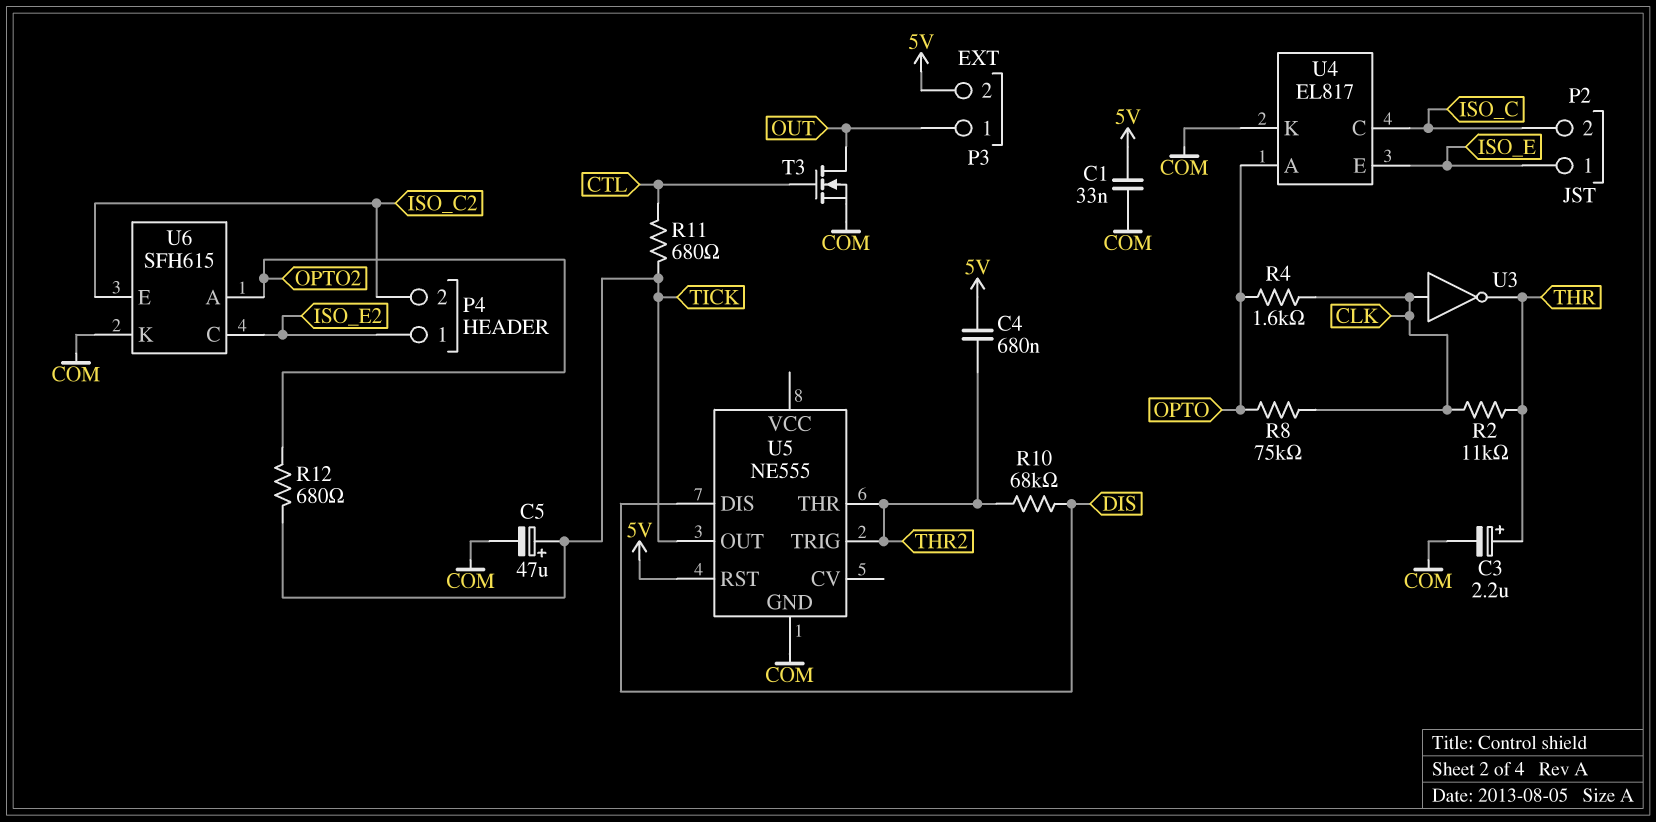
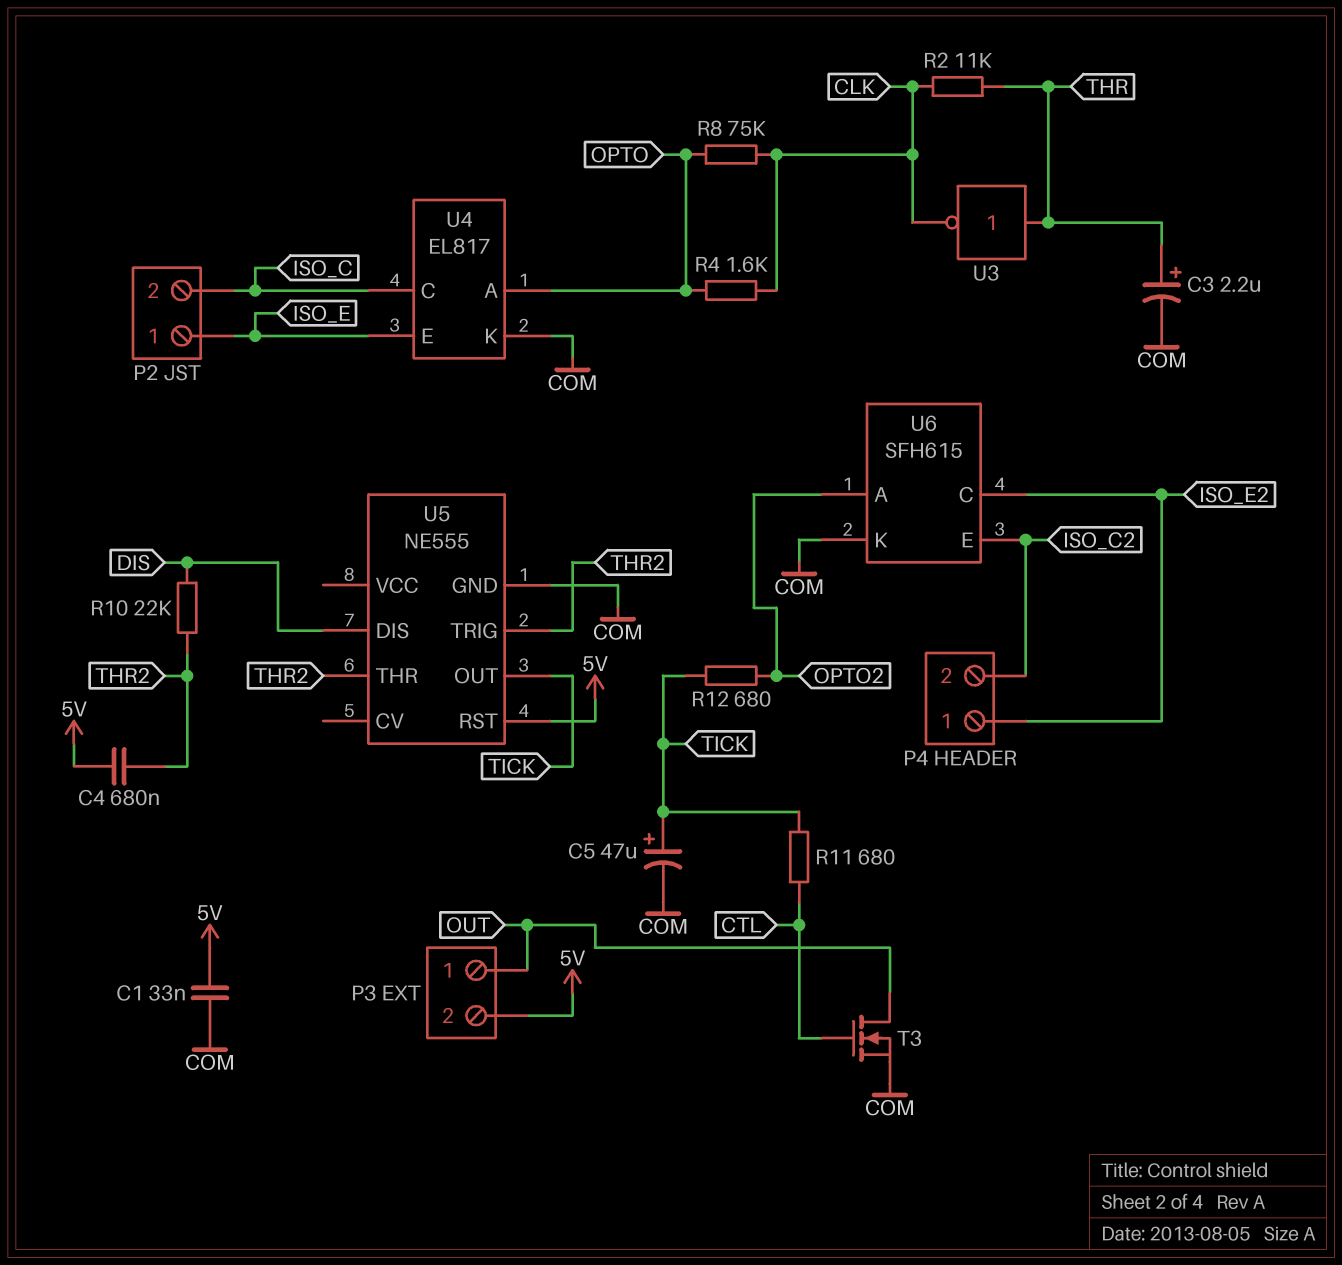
R10: 68k (DIS, THR2) -> 22k (DIS, THR2)
U3: NOT (in CLK, out THR) -> NOT (in THR, out CLK)

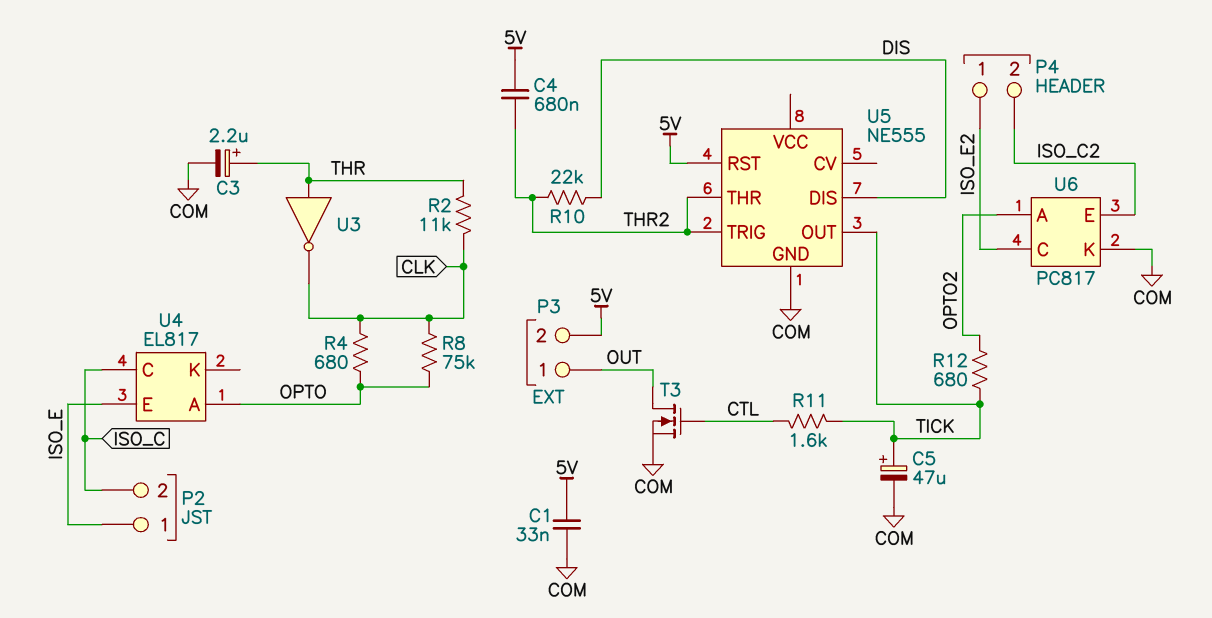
R4: 1.6k (CLK, OPTO) -> 680 (CLK, OPTO)
R11: 680 (CTL, TICK) -> 1.6k (CTL, TICK)
U4 pin K: COM -> none
U6: SFH615 -> PC817

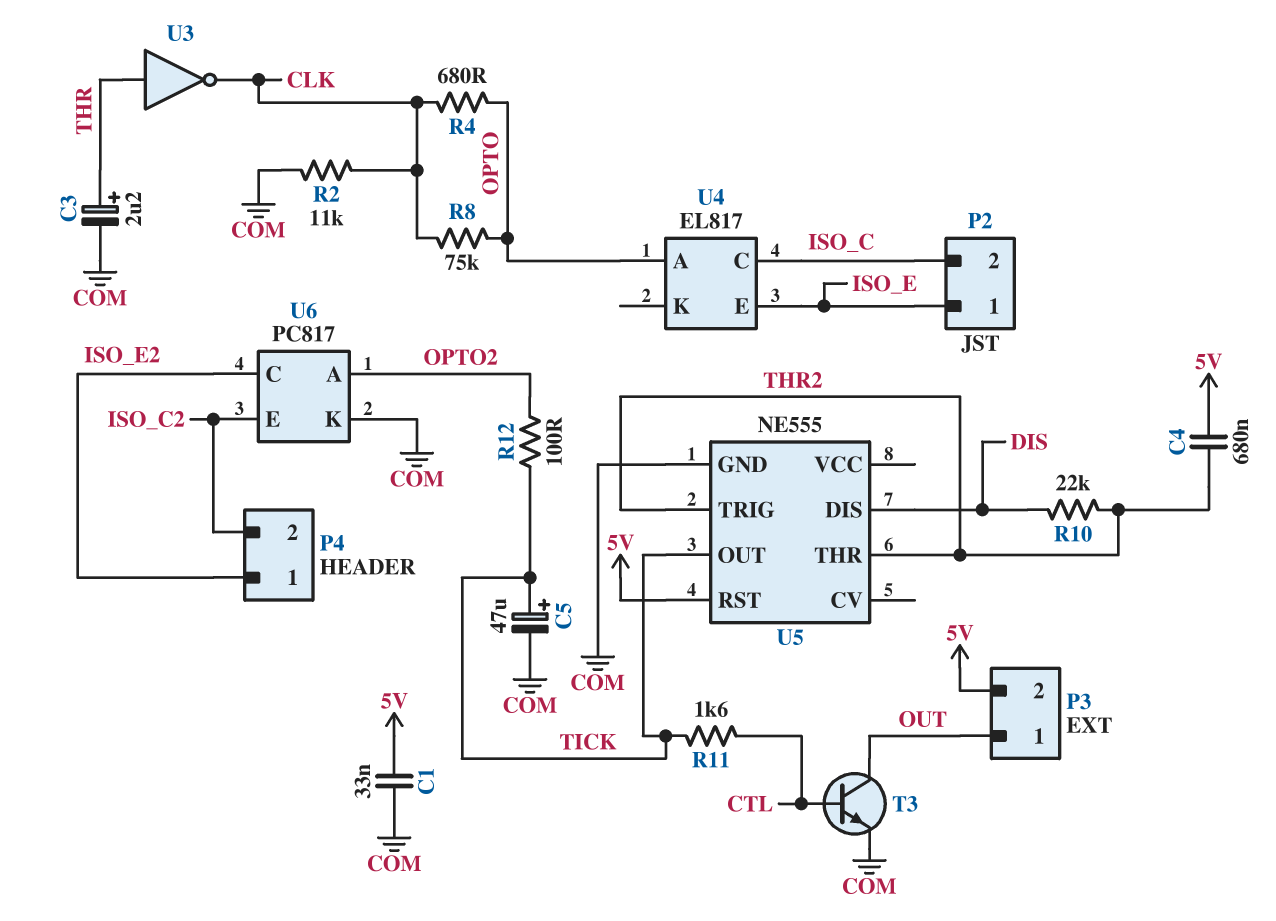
R2: 11k (CLK, THR) -> 11k (CLK, COM)
R12: 680 (OPTO2, TICK) -> 100 (OPTO2, TICK)
T3: NMOS (G CTL, D OUT, S COM) -> NPN (B CTL, C OUT, E COM)

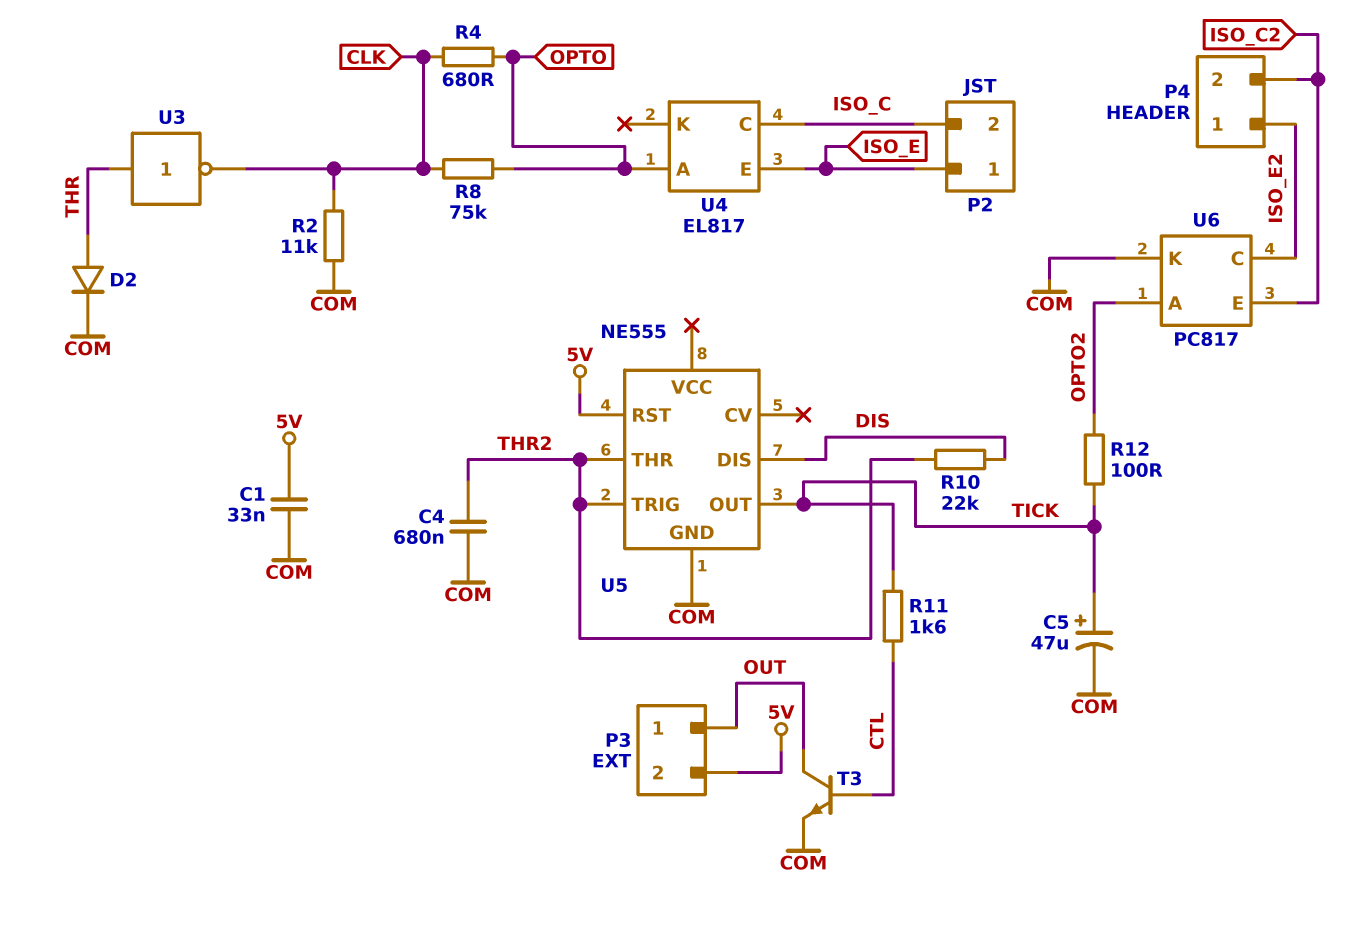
C3: 2.2uF (plus THR, minus COM) -> none
C4: 680nF (5V, THR2) -> 680nF (COM, THR2)
D2: none -> diode (A THR, K COM)

